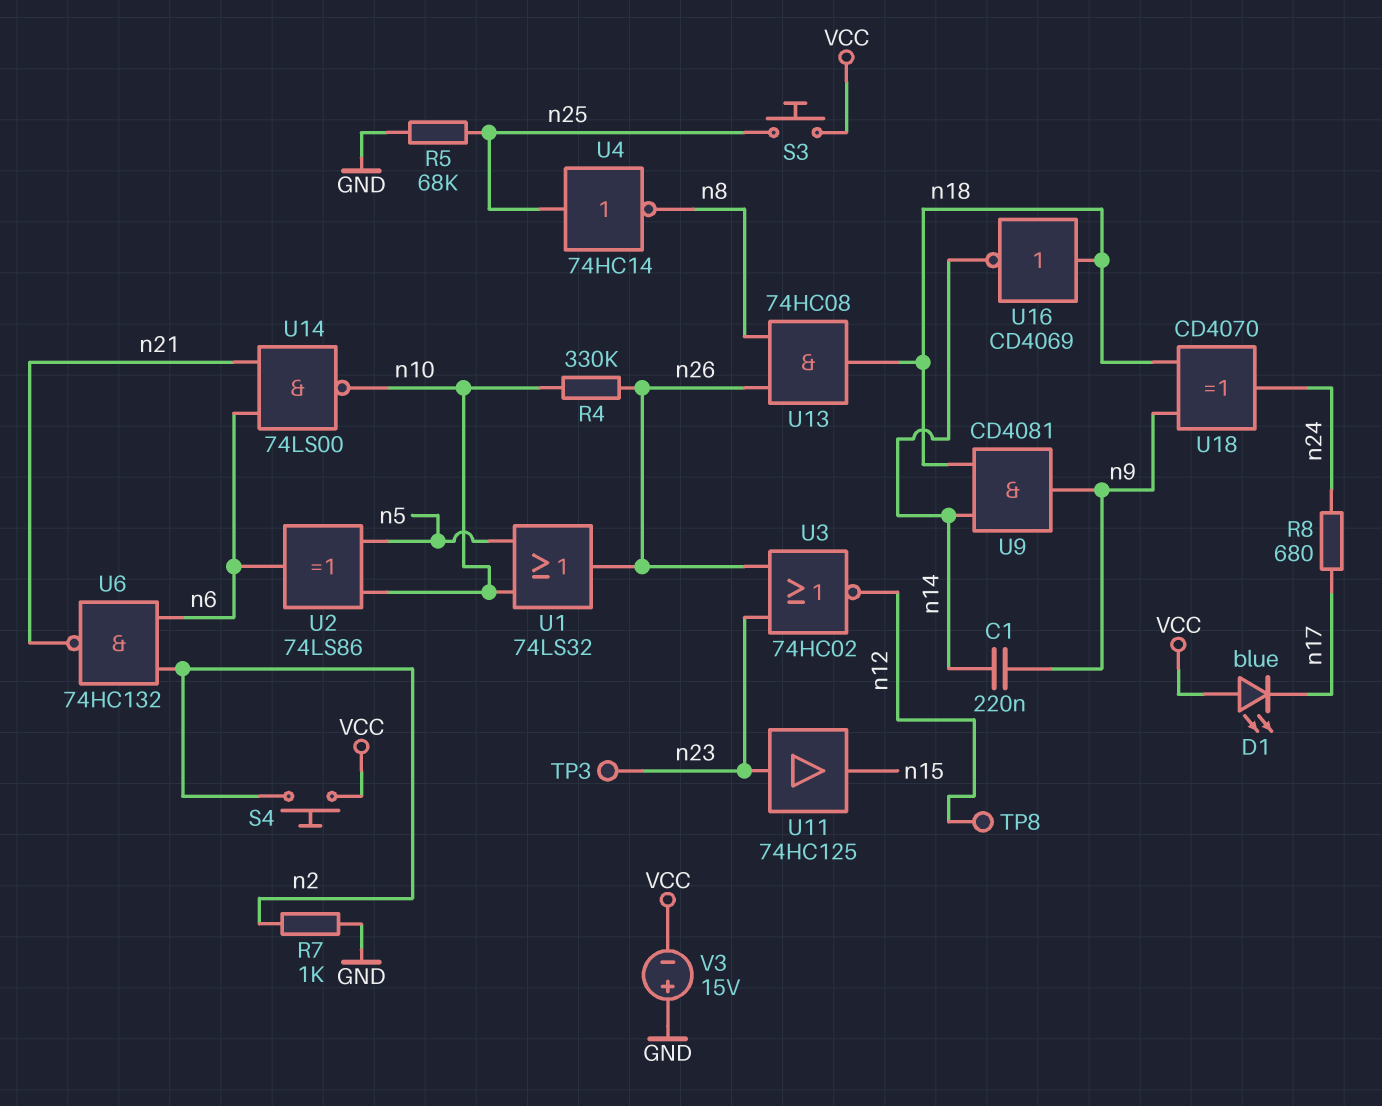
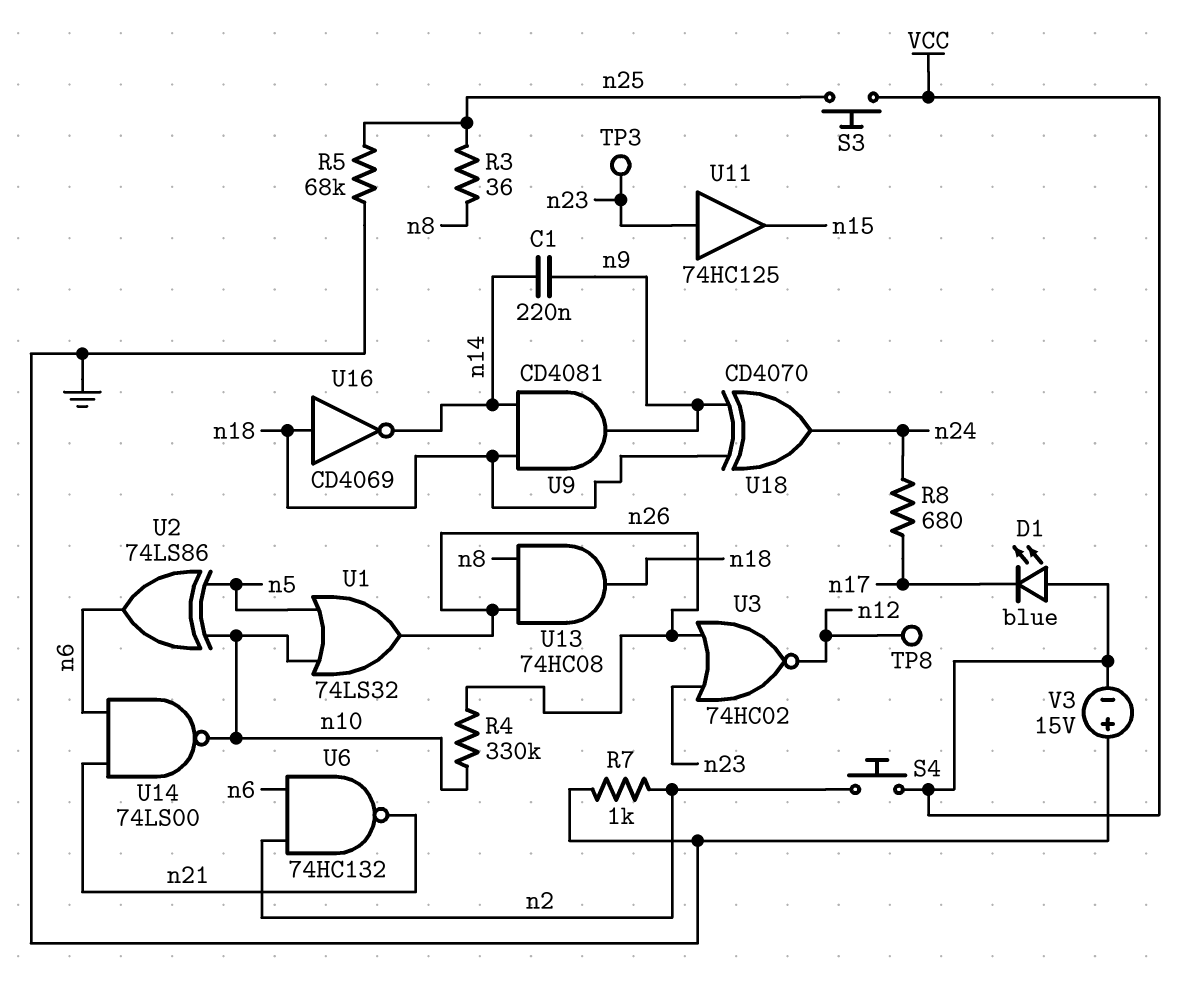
R3: none -> 36 (n8, n25)
U4: NOT 74HC14 (in n25, out n8) -> none

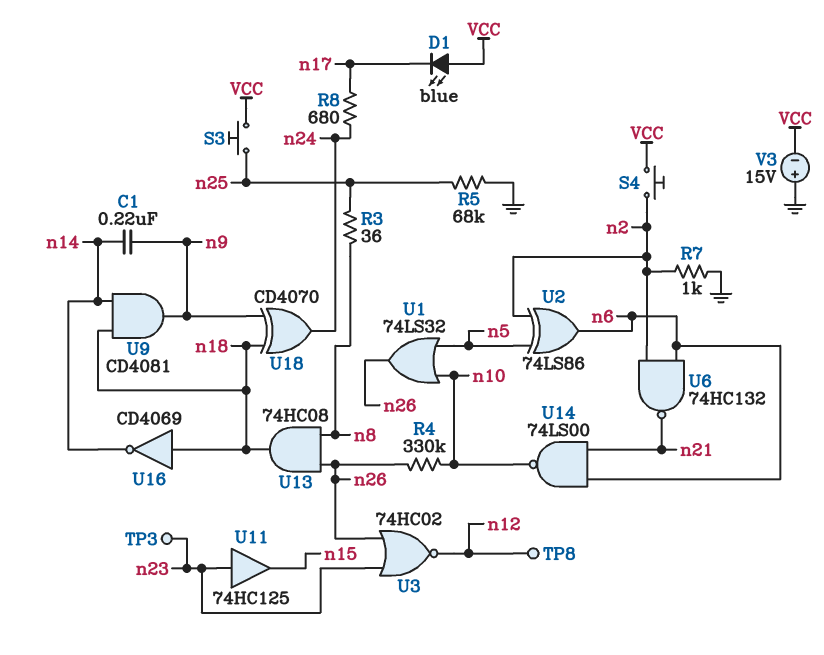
U2: XOR 74LS86 (in n5, in n10, out n6) -> XOR 74LS86 (in n2, in n5, out n6)

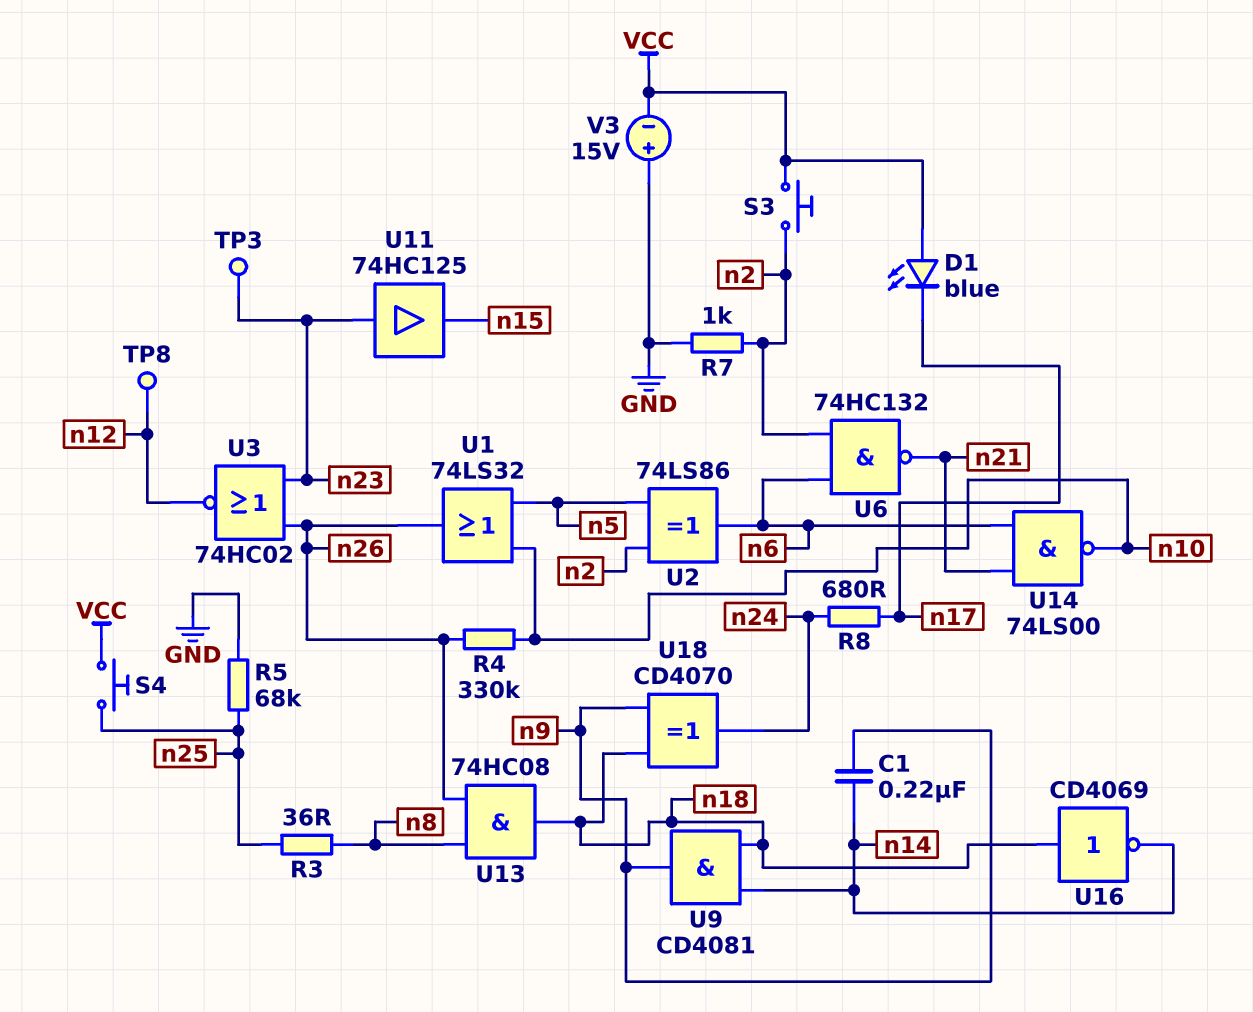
S3: button (VCC, n25) -> button (VCC, n2)
S4: button (VCC, n2) -> button (VCC, n25)

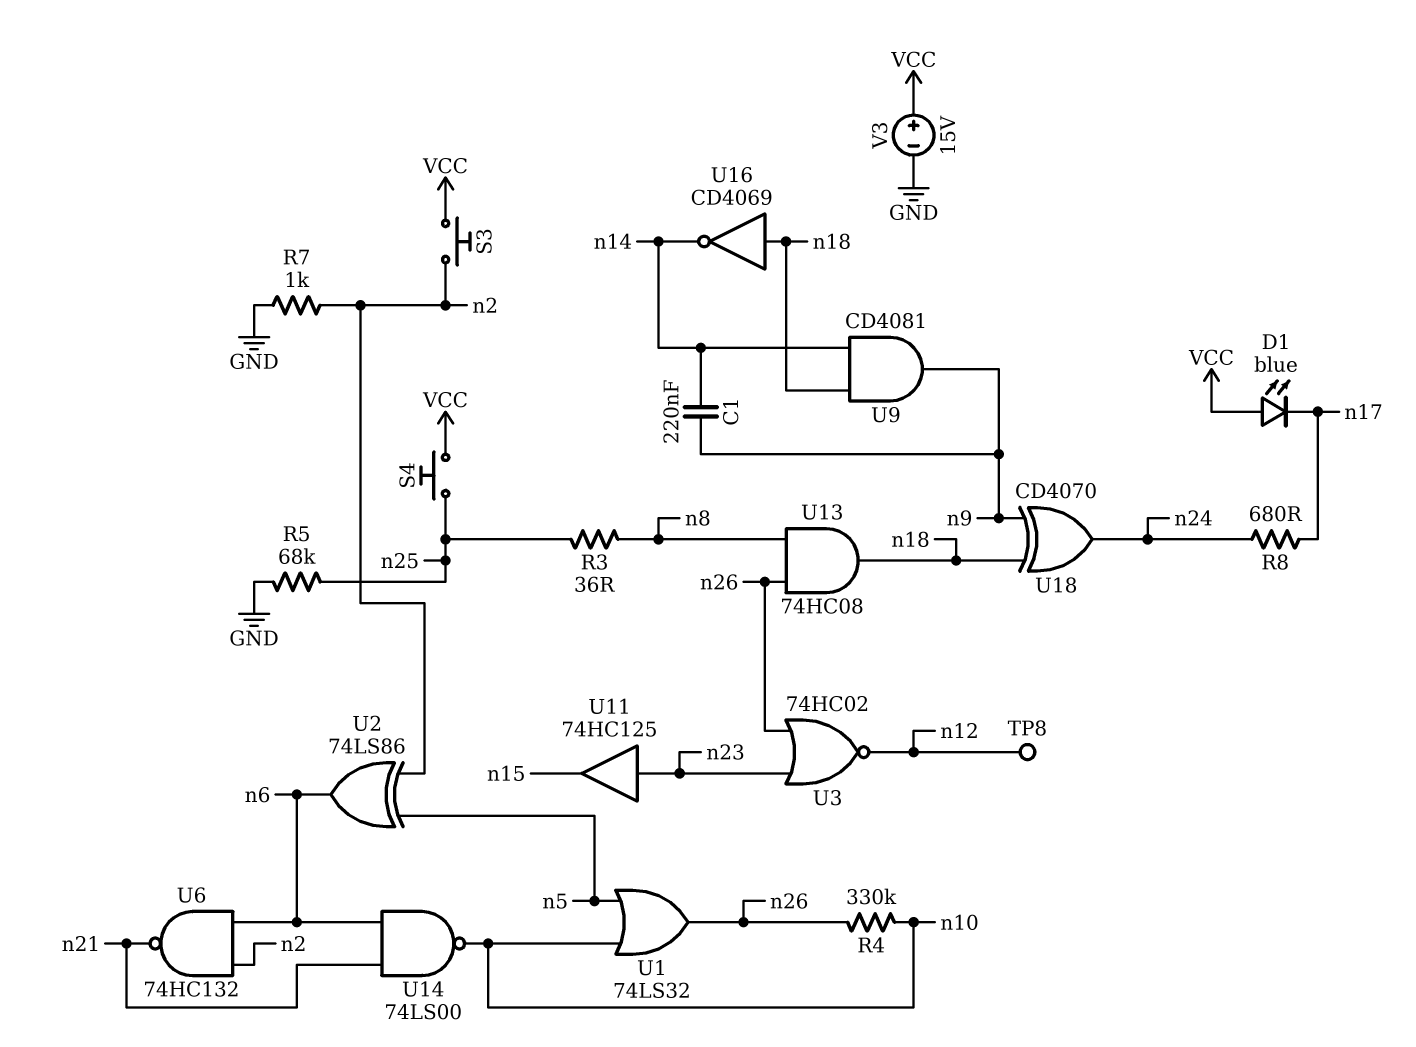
TP3: test point (n23) -> none
V3: 15V (plus GND, minus VCC) -> 15V (plus VCC, minus GND)

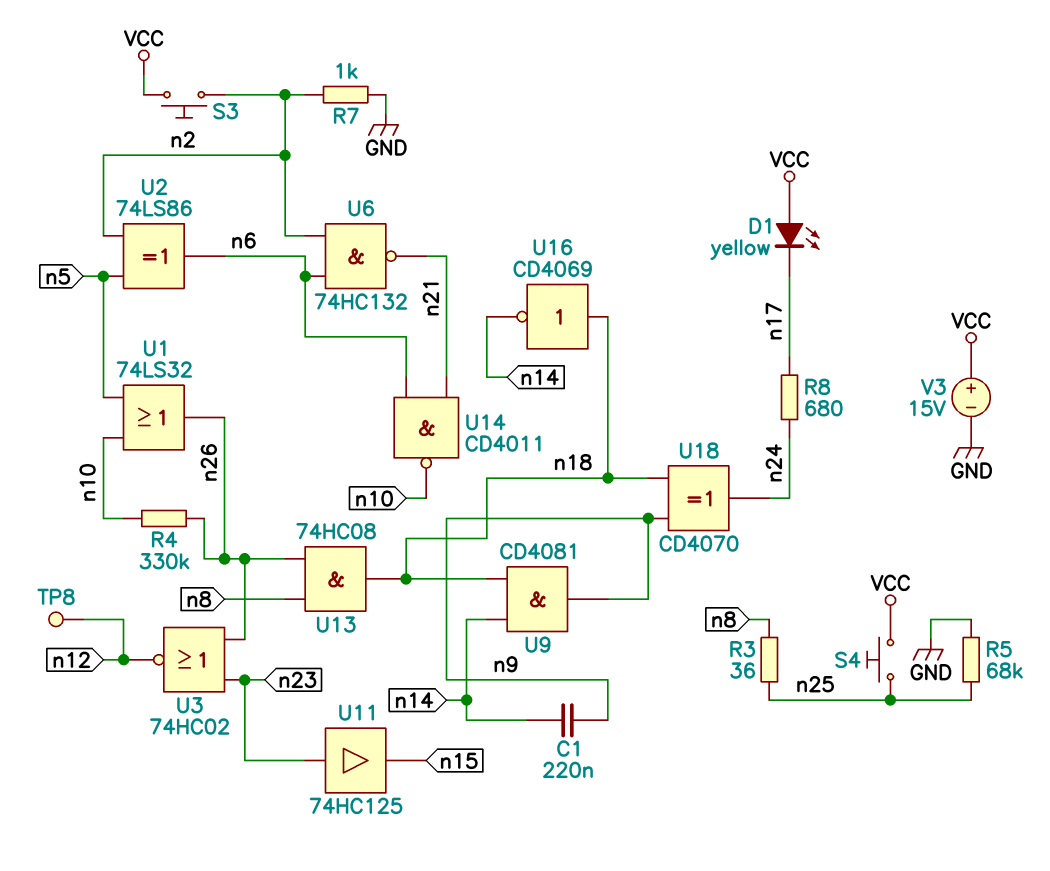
D1: LED blue (A VCC, K n17) -> LED yellow (A VCC, K n17)
U14: NAND 74LS00 (in n6, in n21, out n10) -> NAND CD4011 (in n6, in n21, out n10)

